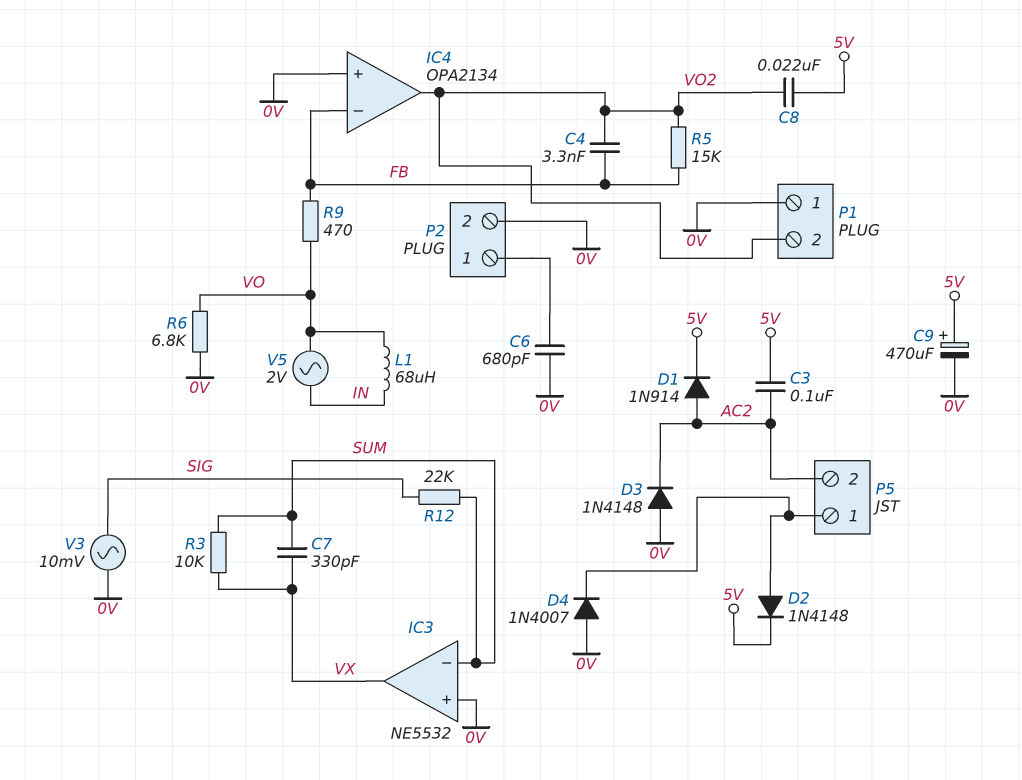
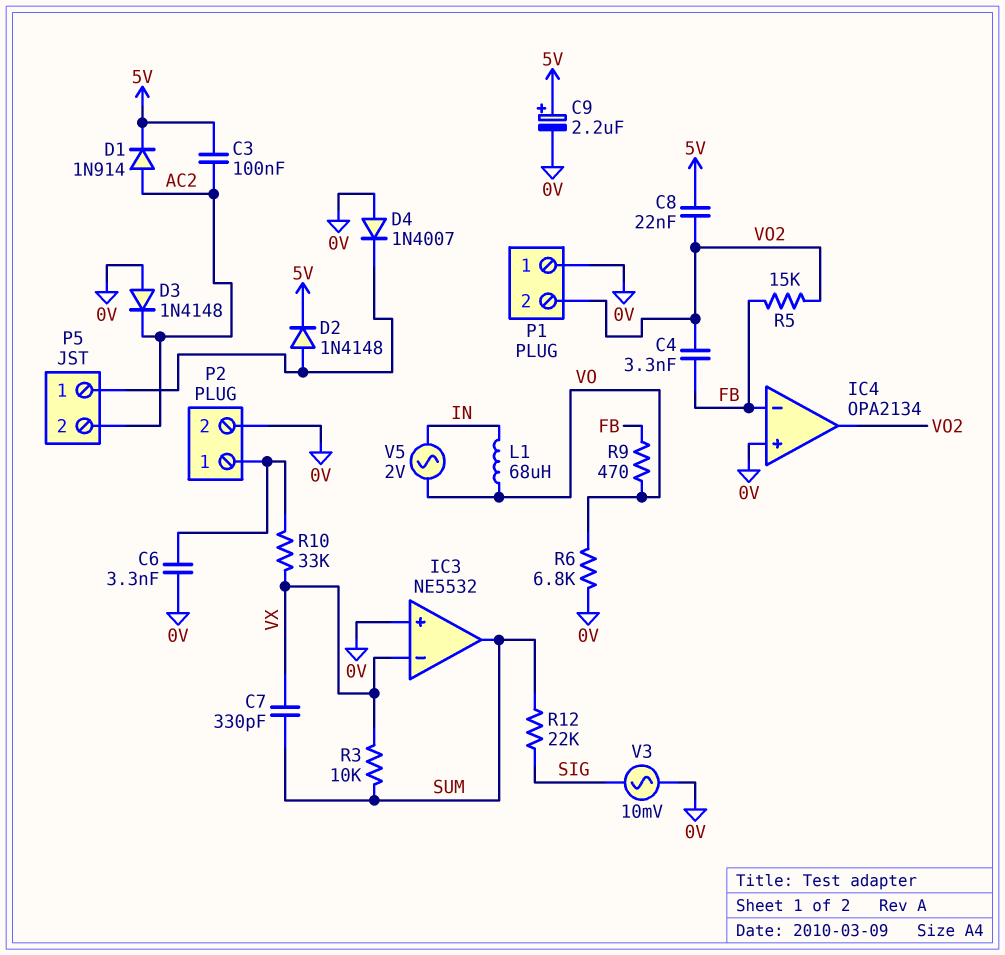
C6: 680pF (0V, P2/1) -> 3.3nF (0V, P2/1)
C9: 470uF (plus 5V, minus 0V) -> 2.2uF (plus 5V, minus 0V)
IC3 pin in-: SUM -> VX
IC3 pin out: VX -> SUM
R10: none -> 33k (P2/1, VX)

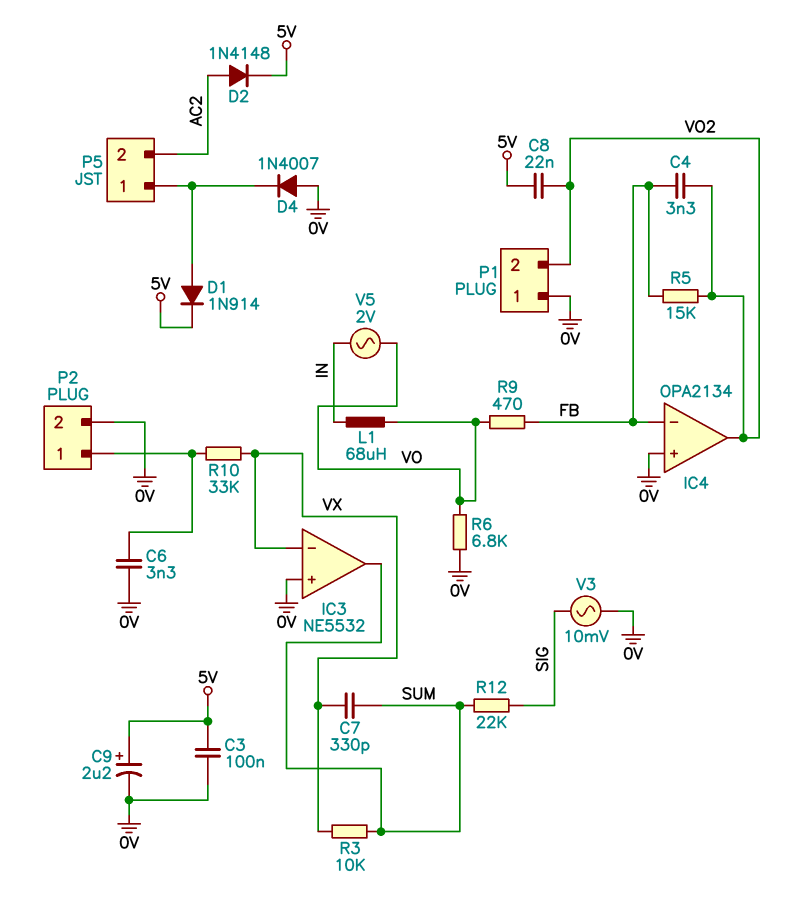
C3: 100nF (5V, AC2) -> 100nF (0V, 5V)
D1: diode 1N914 (A AC2, K 5V) -> diode 1N914 (A P5/1, K 5V)
D2: diode 1N4148 (A P5/1, K 5V) -> diode 1N4148 (A AC2, K 5V)
D3: diode 1N4148 (A 0V, K AC2) -> none

